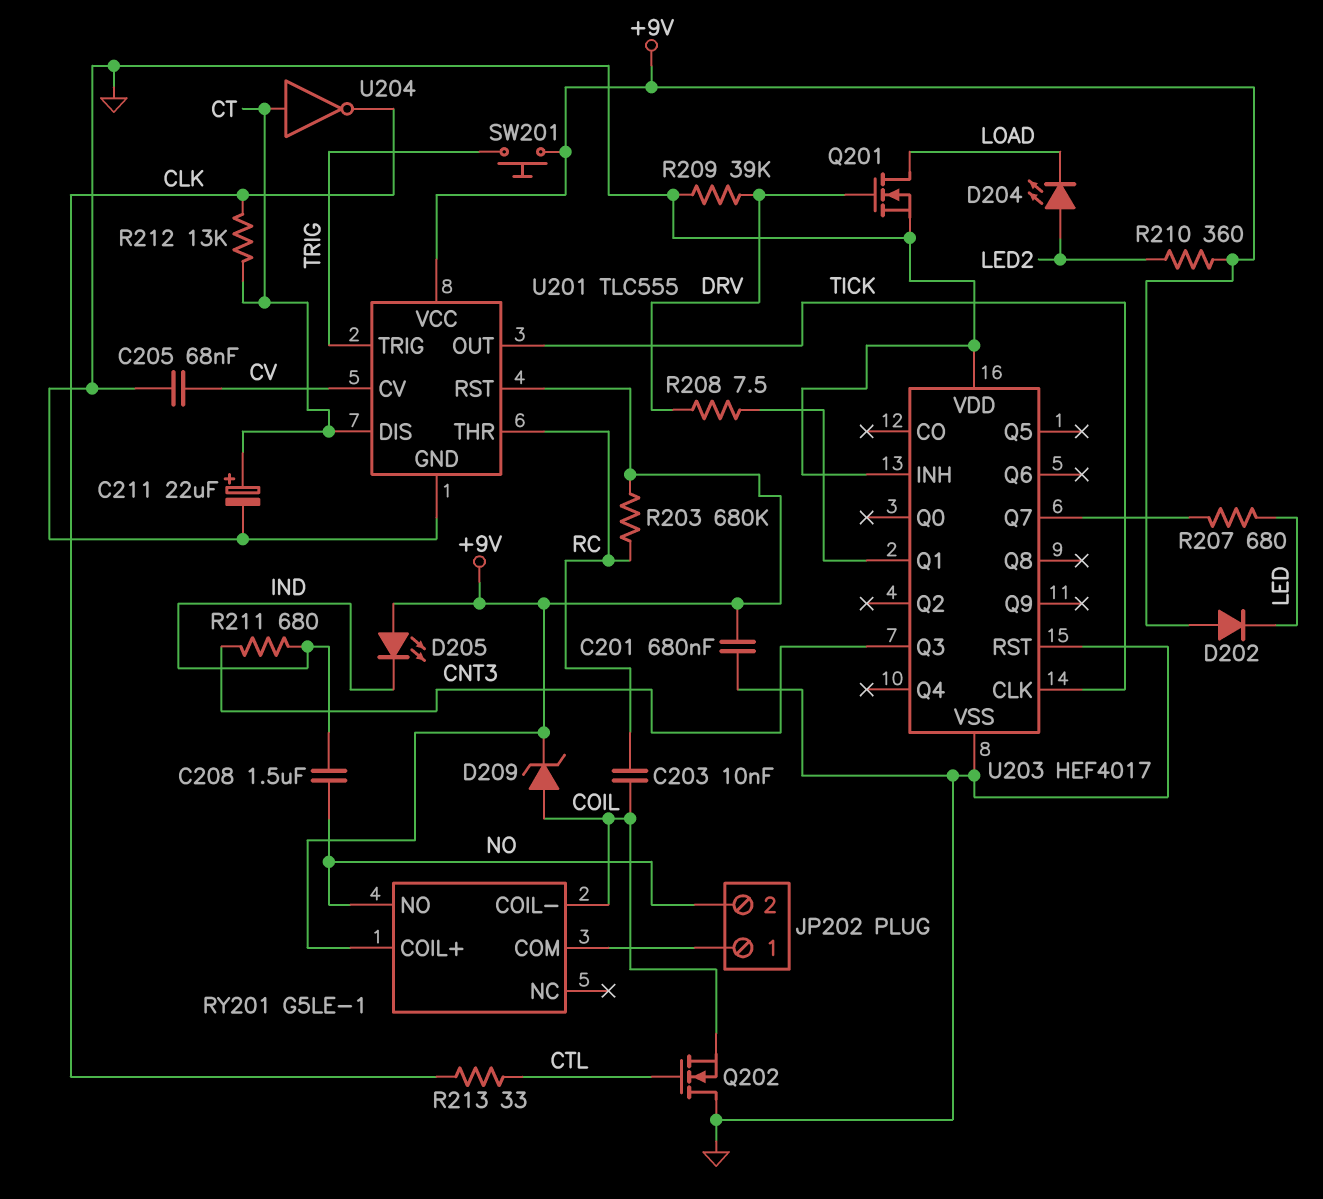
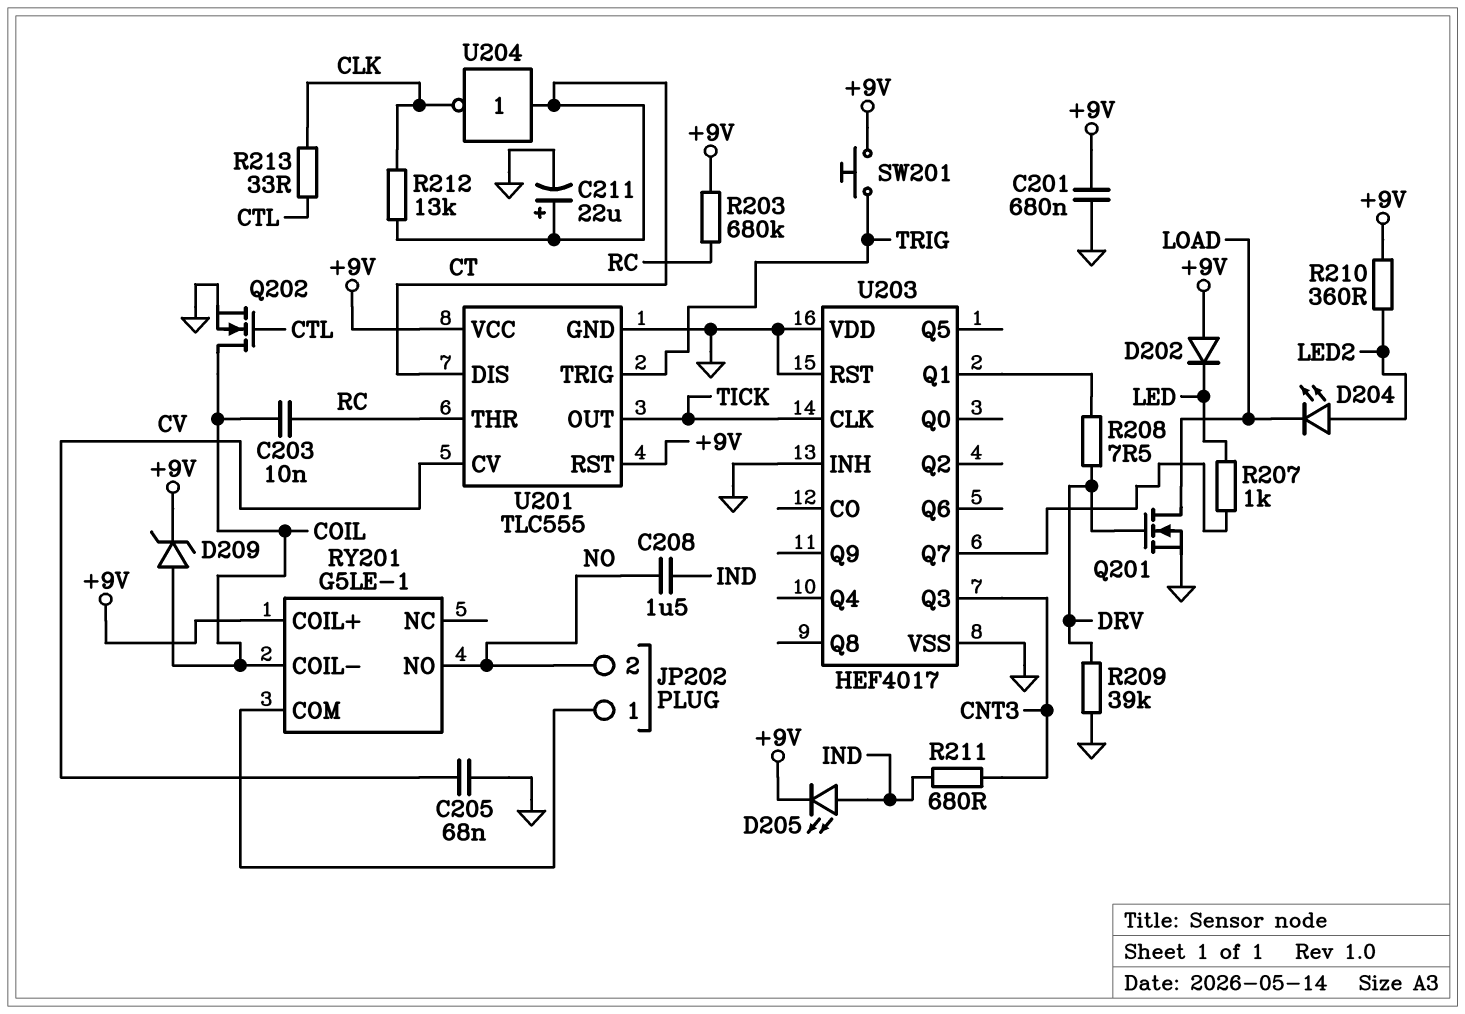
D205: LED (A +9V, K IND) -> LED (A IND, K +9V)
Q202: NMOS (G CTL, D GND, S COIL) -> NMOS (G CTL, D COIL, S GND)
R207: 680 (LED, U203/Q7) -> 1k (LED, U203/Q7)

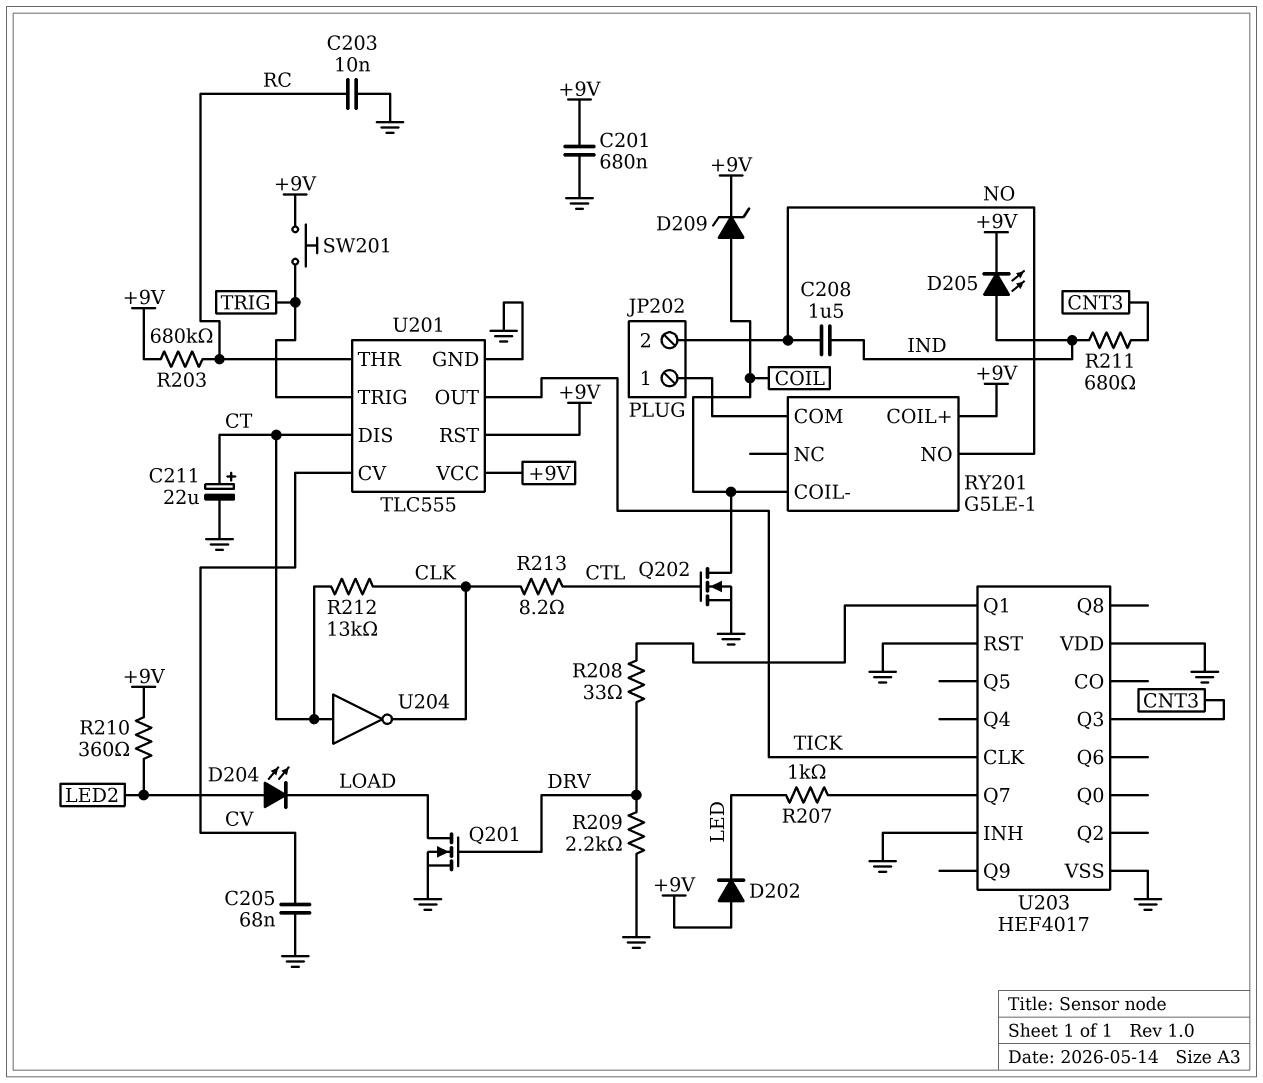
C203: 10nF (COIL, RC) -> 10nF (GND, RC)
R208: 7.5 (DRV, U203/Q1) -> 33 (DRV, U203/Q1)
R209: 39k (DRV, GND) -> 2.2k (DRV, GND)
R213: 33 (CLK, CTL) -> 8.2 (CLK, CTL)

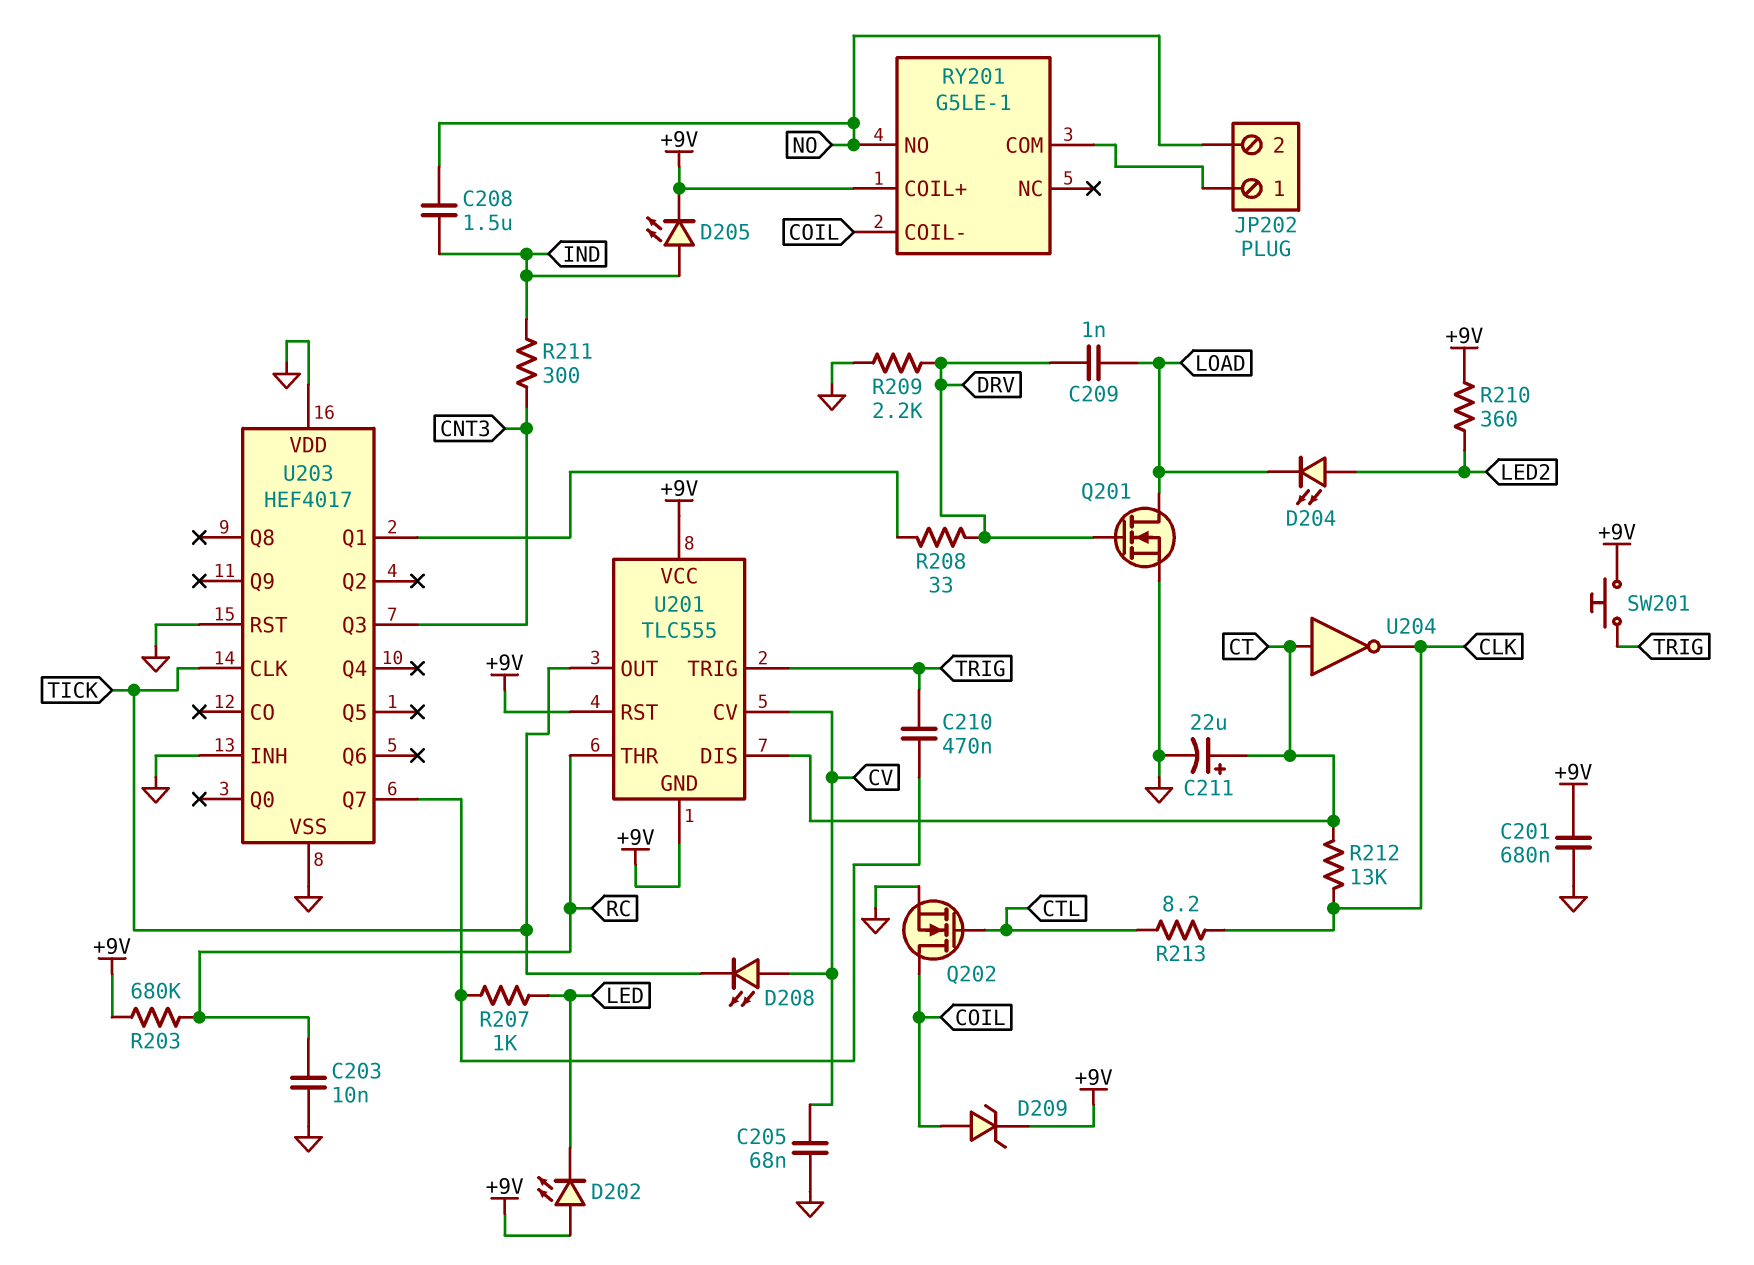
C209: none -> 1nF (DRV, LOAD)
C210: none -> 470nF (TRIG, U203/Q7)
D202: diode (A +9V, K LED) -> LED (A +9V, K LED)
D208: none -> LED (A CV, K TICK)
R211: 680 (CNT3, IND) -> 300 (CNT3, IND)
U201 pin GND: GND -> +9V

